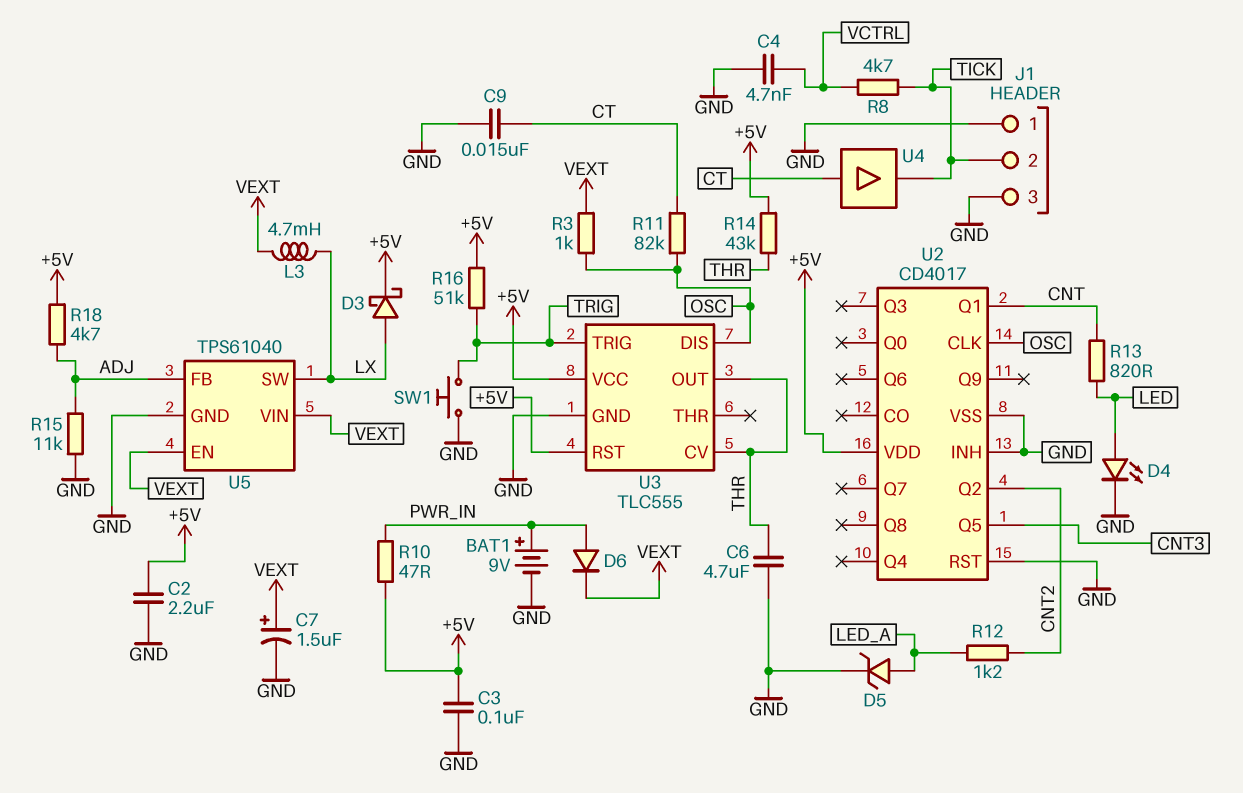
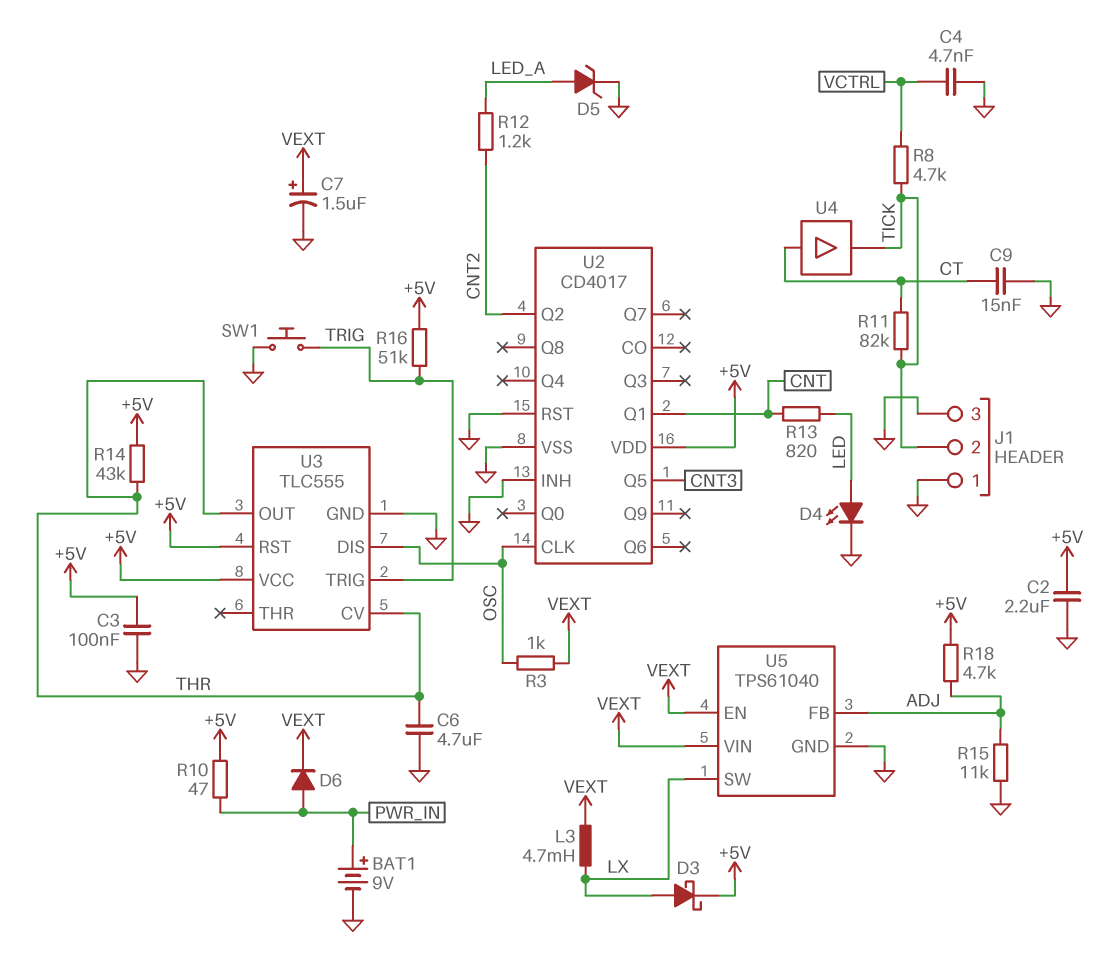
R11: 82k (CT, OSC) -> 82k (CT, TICK)

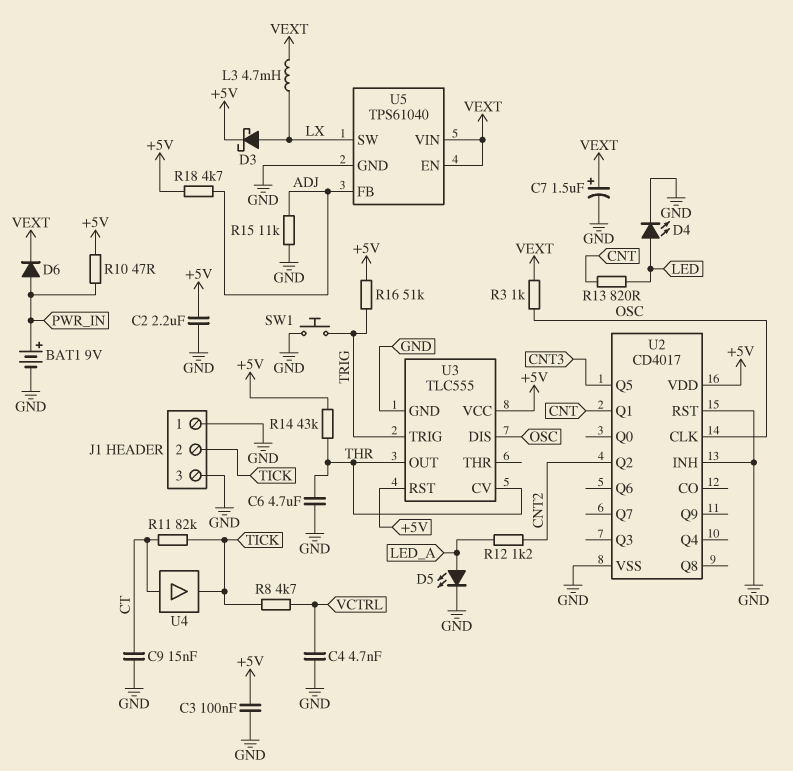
D5: zener (A LED_A, K GND) -> LED (A LED_A, K GND)

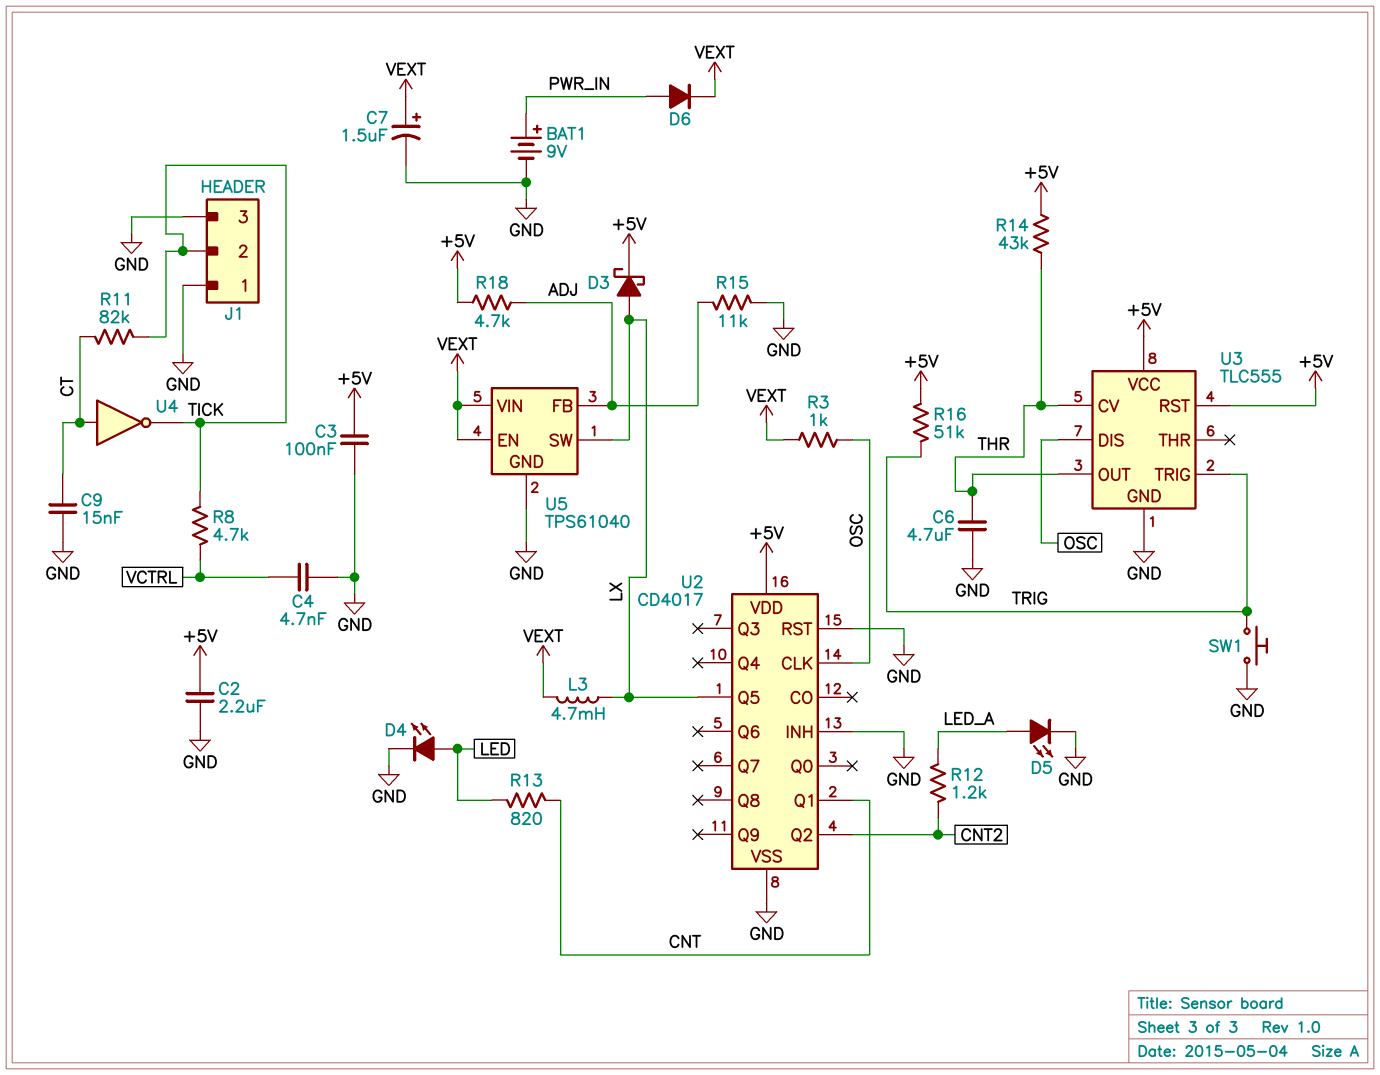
R10: 47 (+5V, PWR_IN) -> none
U2 pin Q5: CNT3 -> LX
U4: buffer (in CT, out TICK) -> NOT (in CT, out TICK)

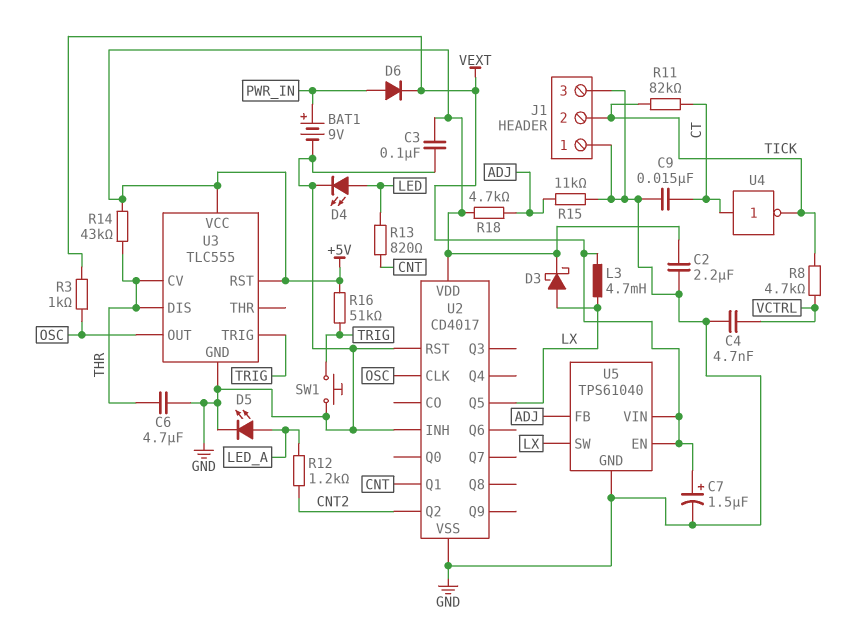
U3 pin DIS: OSC -> THR
U3 pin OUT: THR -> OSC

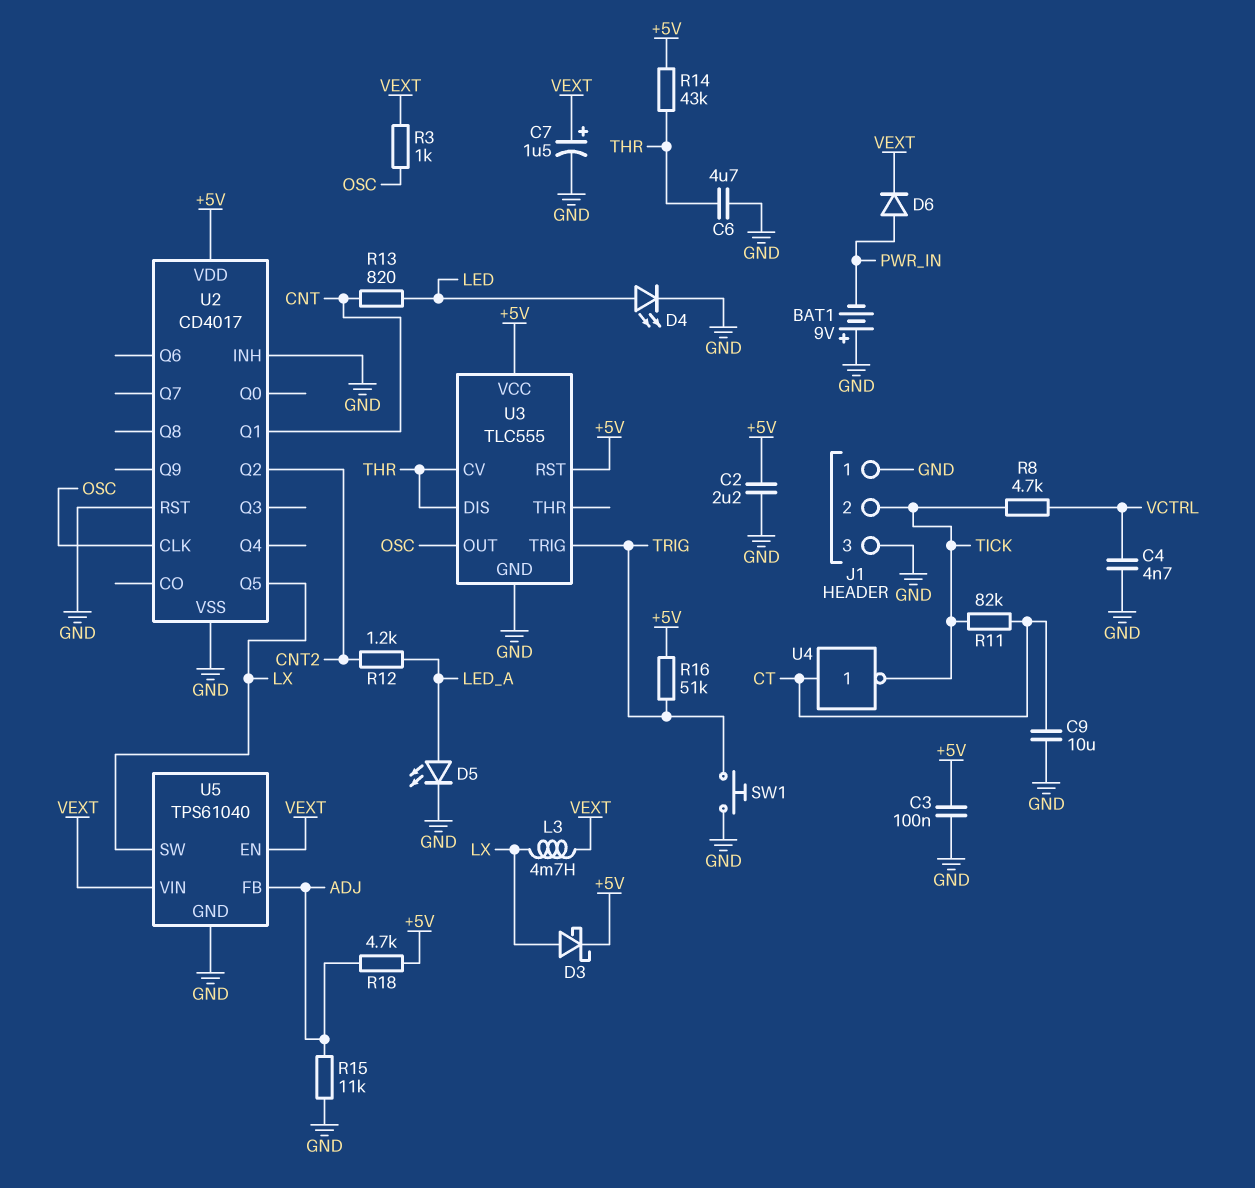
BAT1: 9V (plus PWR_IN, minus GND) -> 9V (plus GND, minus PWR_IN)
C9: 15nF (CT, GND) -> 10uF (CT, GND)

